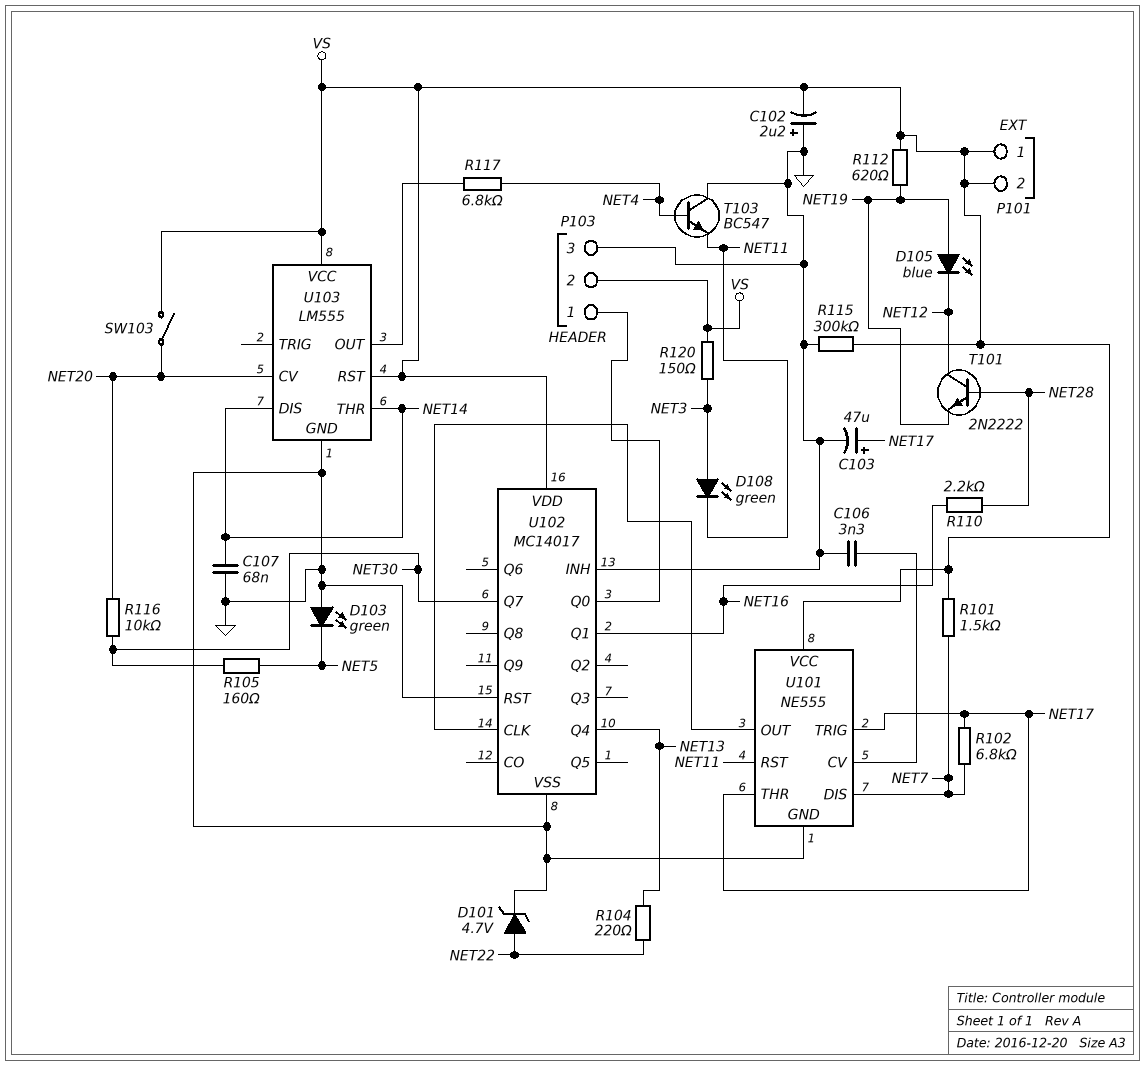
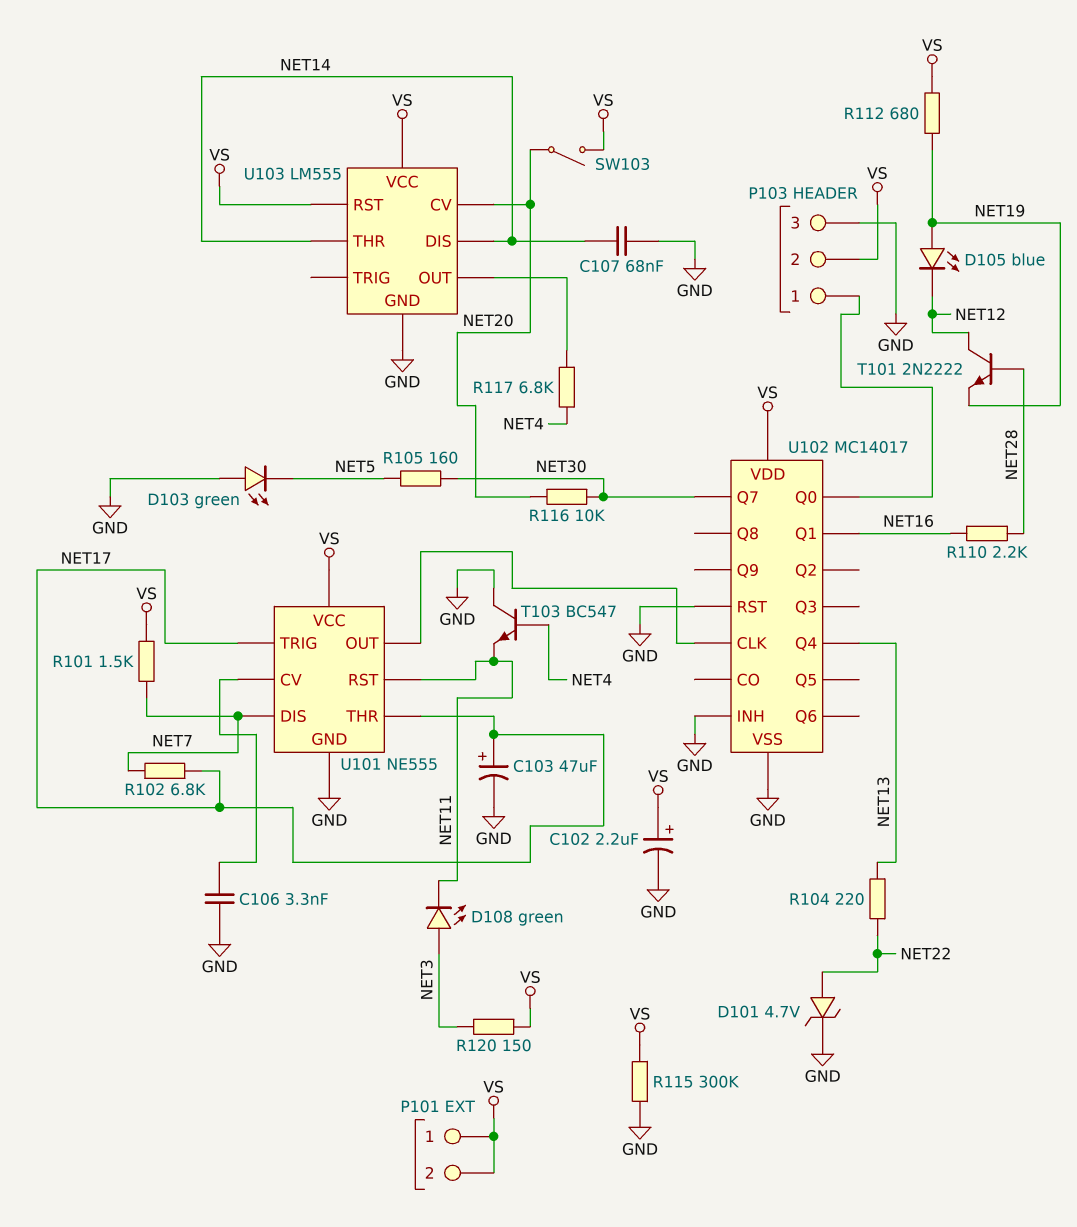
C102: 2.2uF (plus GND, minus VS) -> 2.2uF (plus VS, minus GND)
R112: 620 (NET19, VS) -> 680 (NET19, VS)

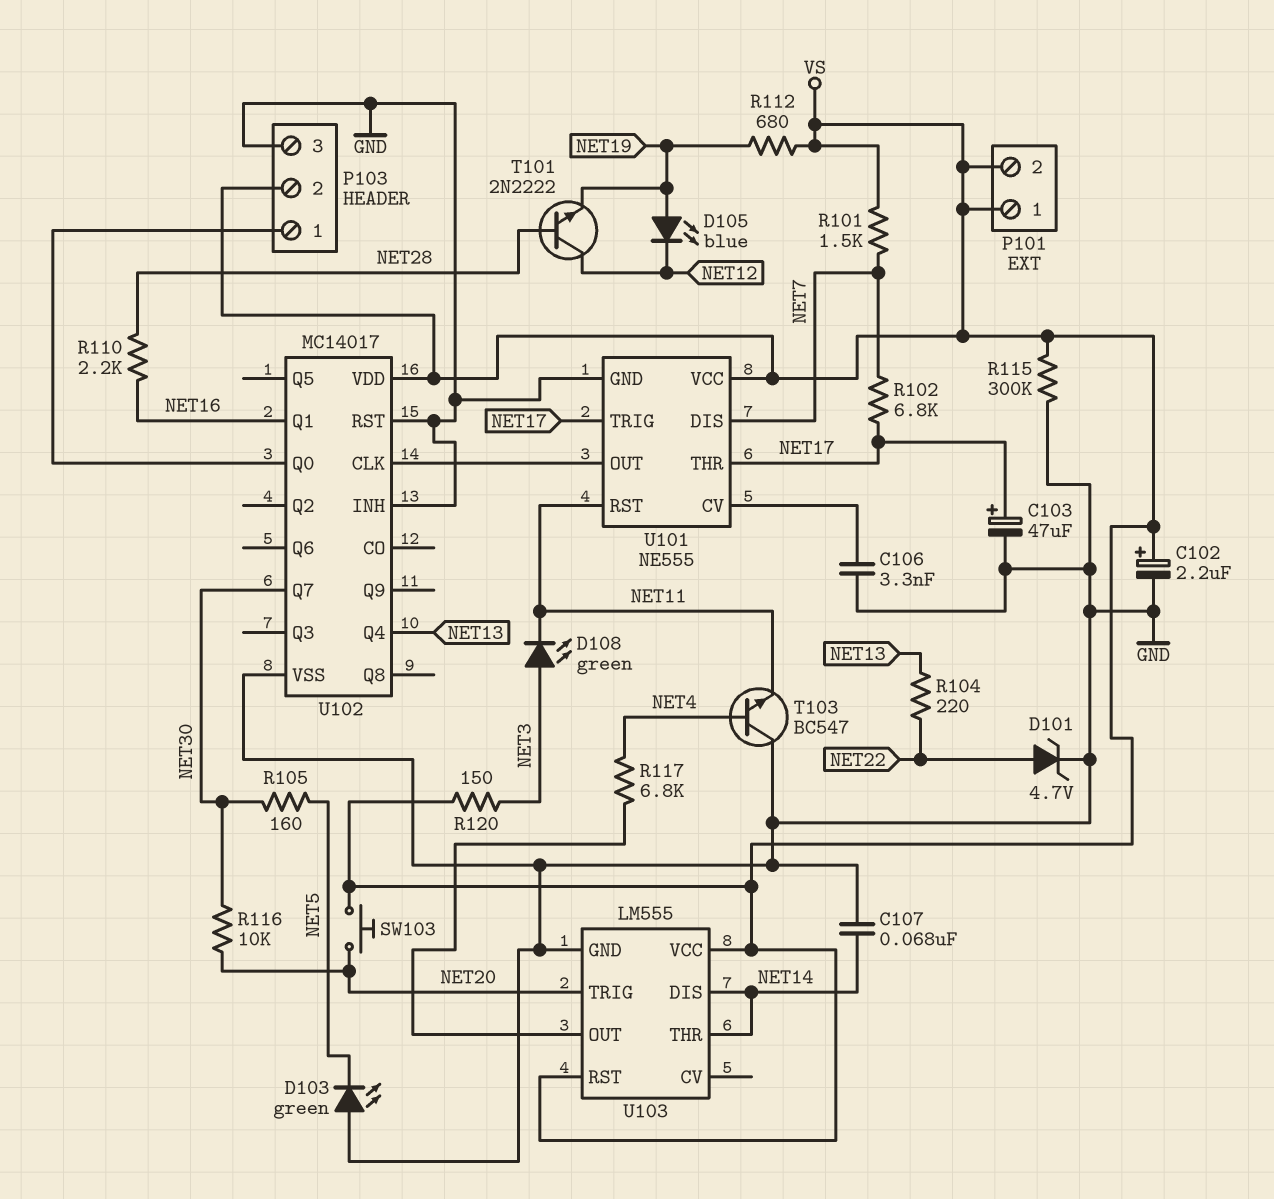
SW103: switch (NET20, VS) -> button (NET20, VS)
U103 pin CV: NET20 -> none
U103 pin TRIG: none -> NET20

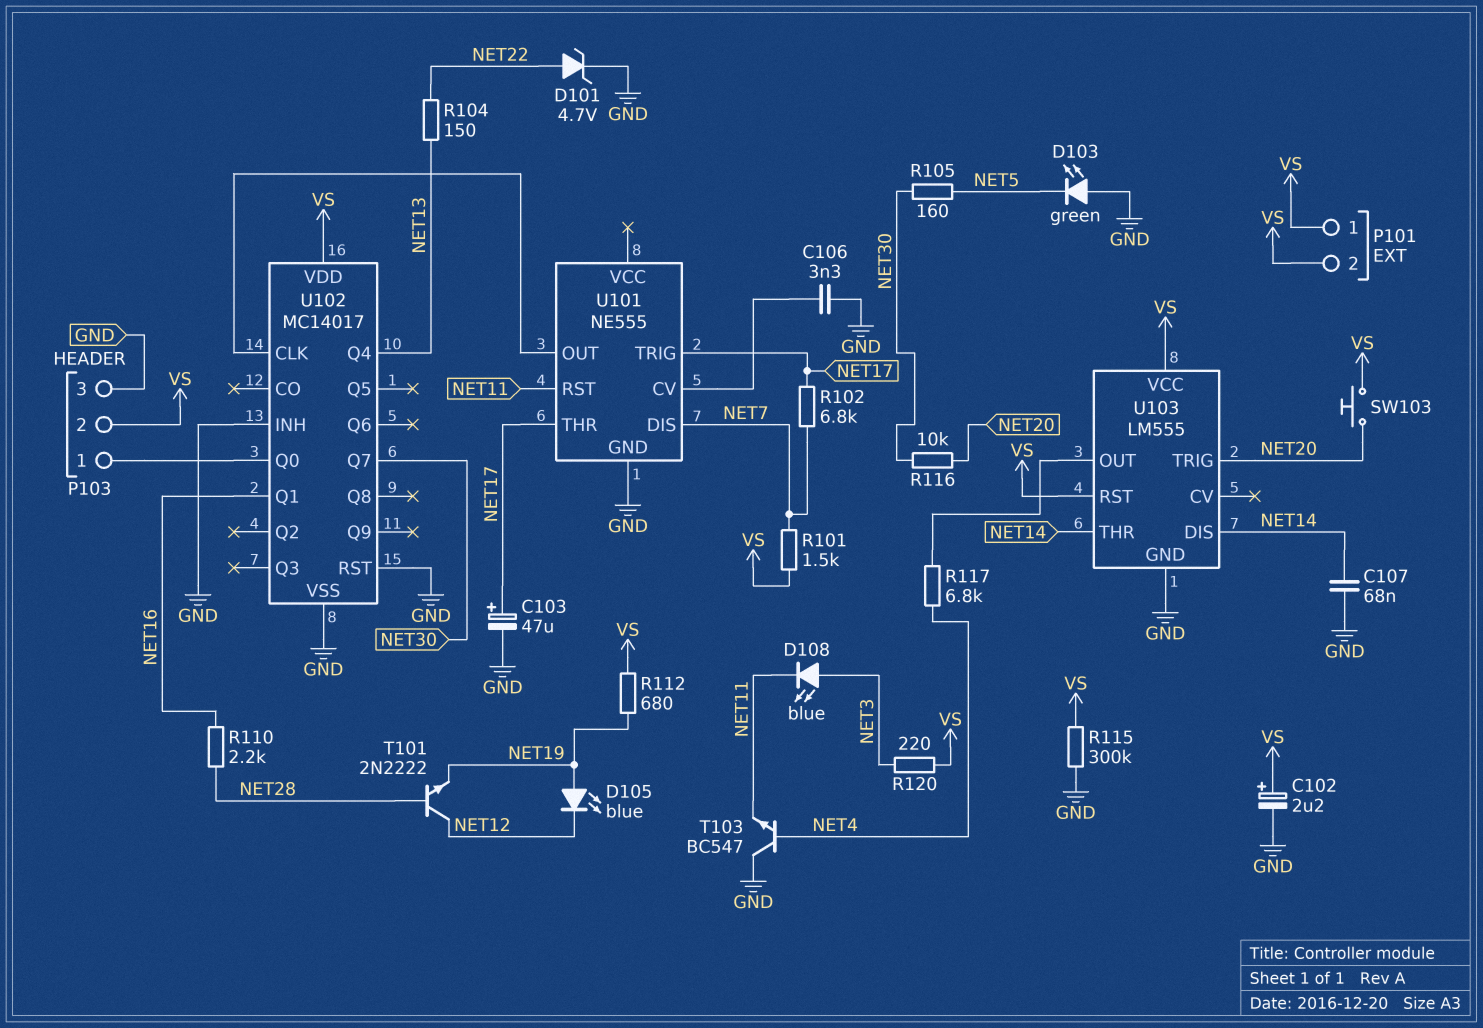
D108: LED green (A NET3, K NET11) -> LED blue (A NET3, K NET11)
R104: 220 (NET13, NET22) -> 150 (NET13, NET22)
R120: 150 (NET3, VS) -> 220 (NET3, VS)
U101 pin VCC: VS -> none

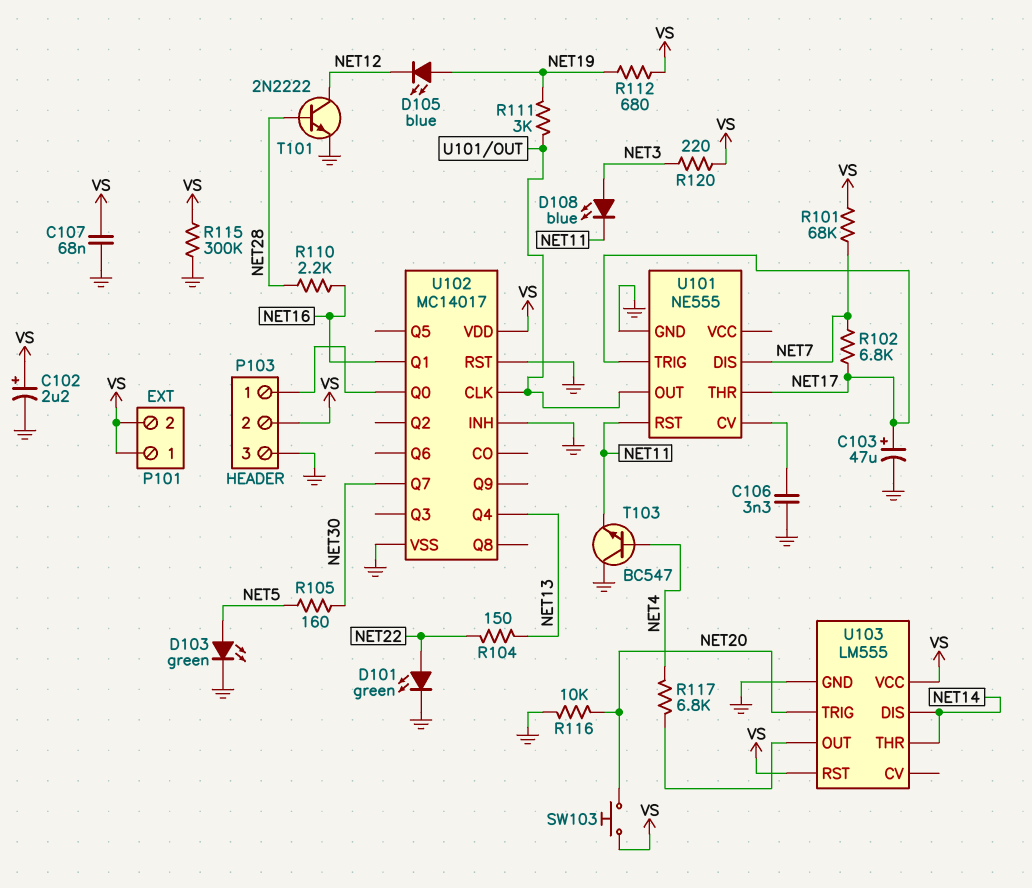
C107: 68nF (GND, NET14) -> 68nF (GND, VS)
D101: zener 4.7V (A NET22, K GND) -> LED green (A NET22, K GND)
D103: LED green (A GND, K NET5) -> LED green (A NET5, K GND)
R101: 1.5k (NET7, VS) -> 68k (NET7, VS)
R111: none -> 3k (NET19, U101/OUT)
R116: 10k (NET20, NET30) -> 10k (GND, NET20)
T101: NPN 2N2222 (B NET28, C NET12, E NET19) -> NPN 2N2222 (B NET28, C NET12, E GND)

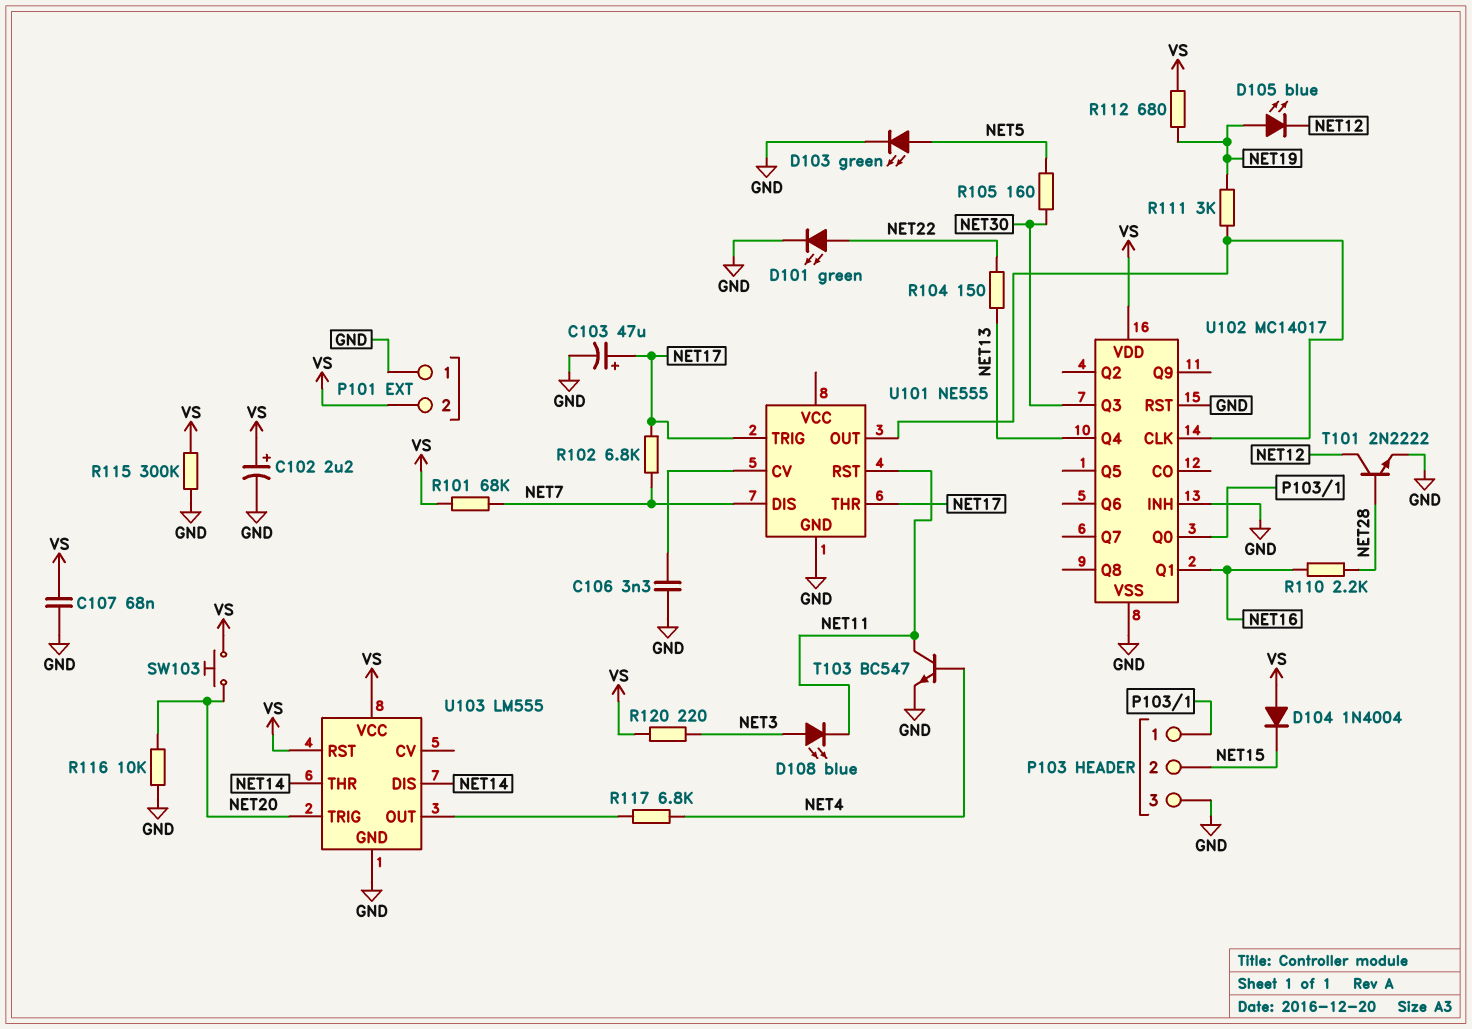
D104: none -> diode 1N4004 (A VS, K NET15)
P101 pin 1: VS -> GND
P103 pin 2: VS -> NET15
T103: NPN BC547 (B NET4, C GND, E NET11) -> NPN BC547 (B NET4, C NET11, E GND)
U102 pin Q3: none -> NET30
U102 pin Q7: NET30 -> none

